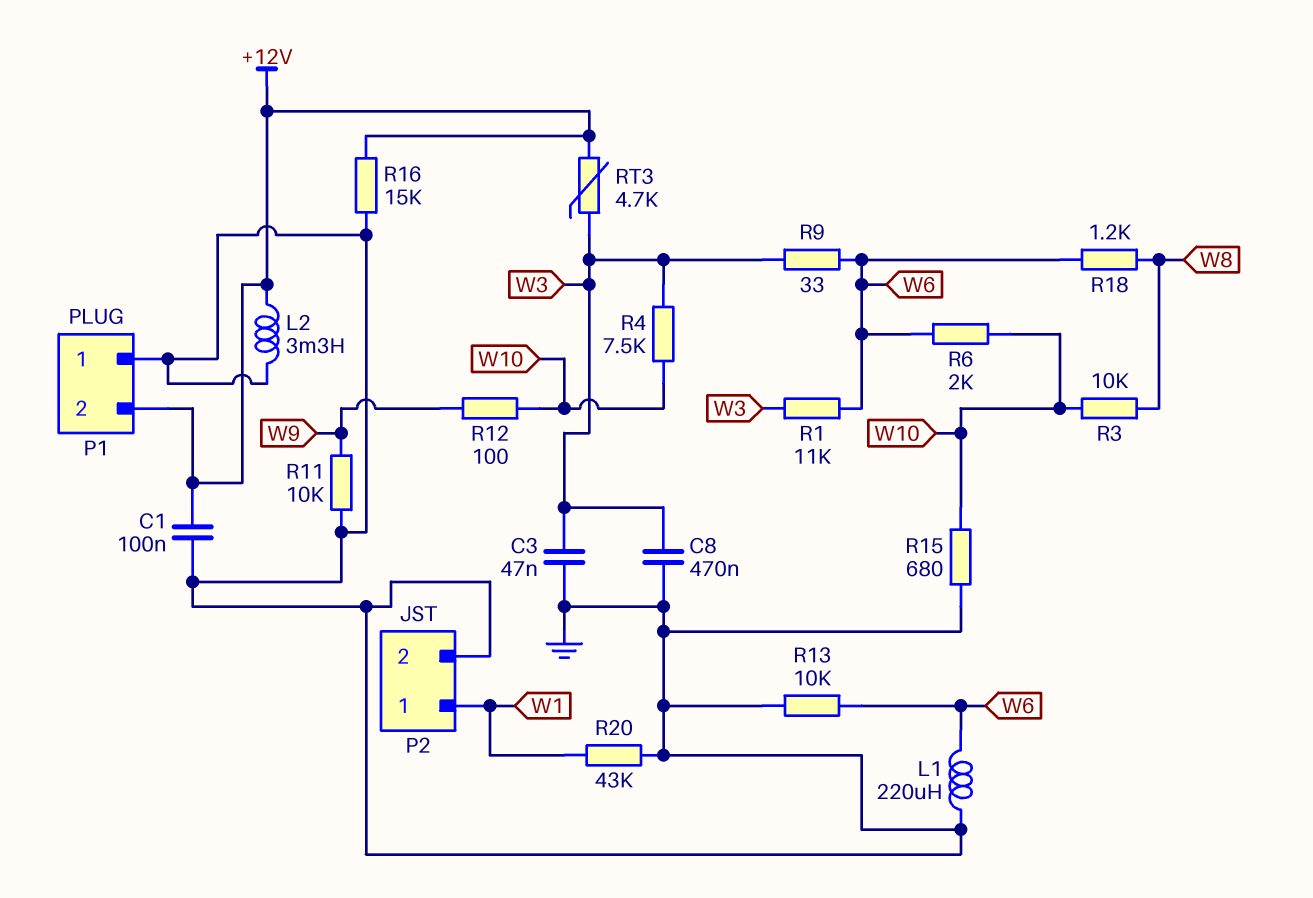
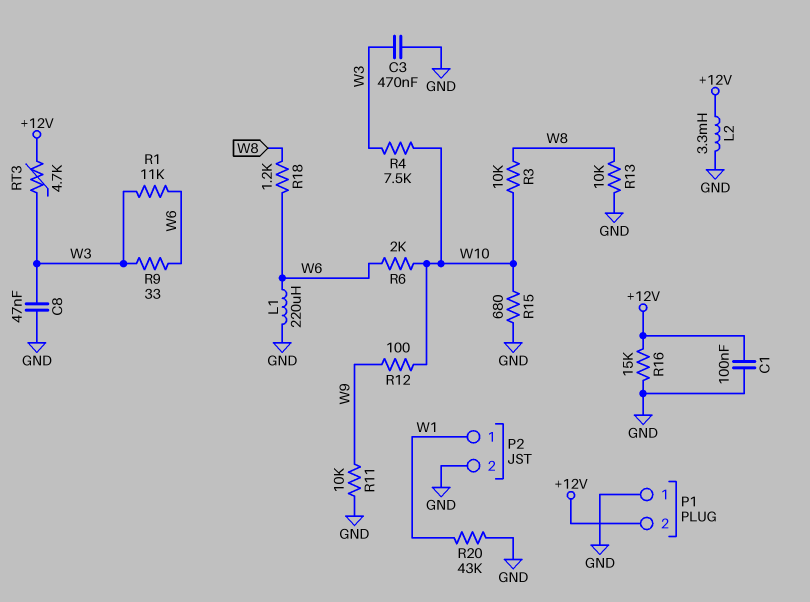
C3: 47nF (GND, W3) -> 470nF (GND, W3)
C8: 470nF (GND, W3) -> 47nF (GND, W3)
R13: 10k (GND, W6) -> 10k (GND, W8)

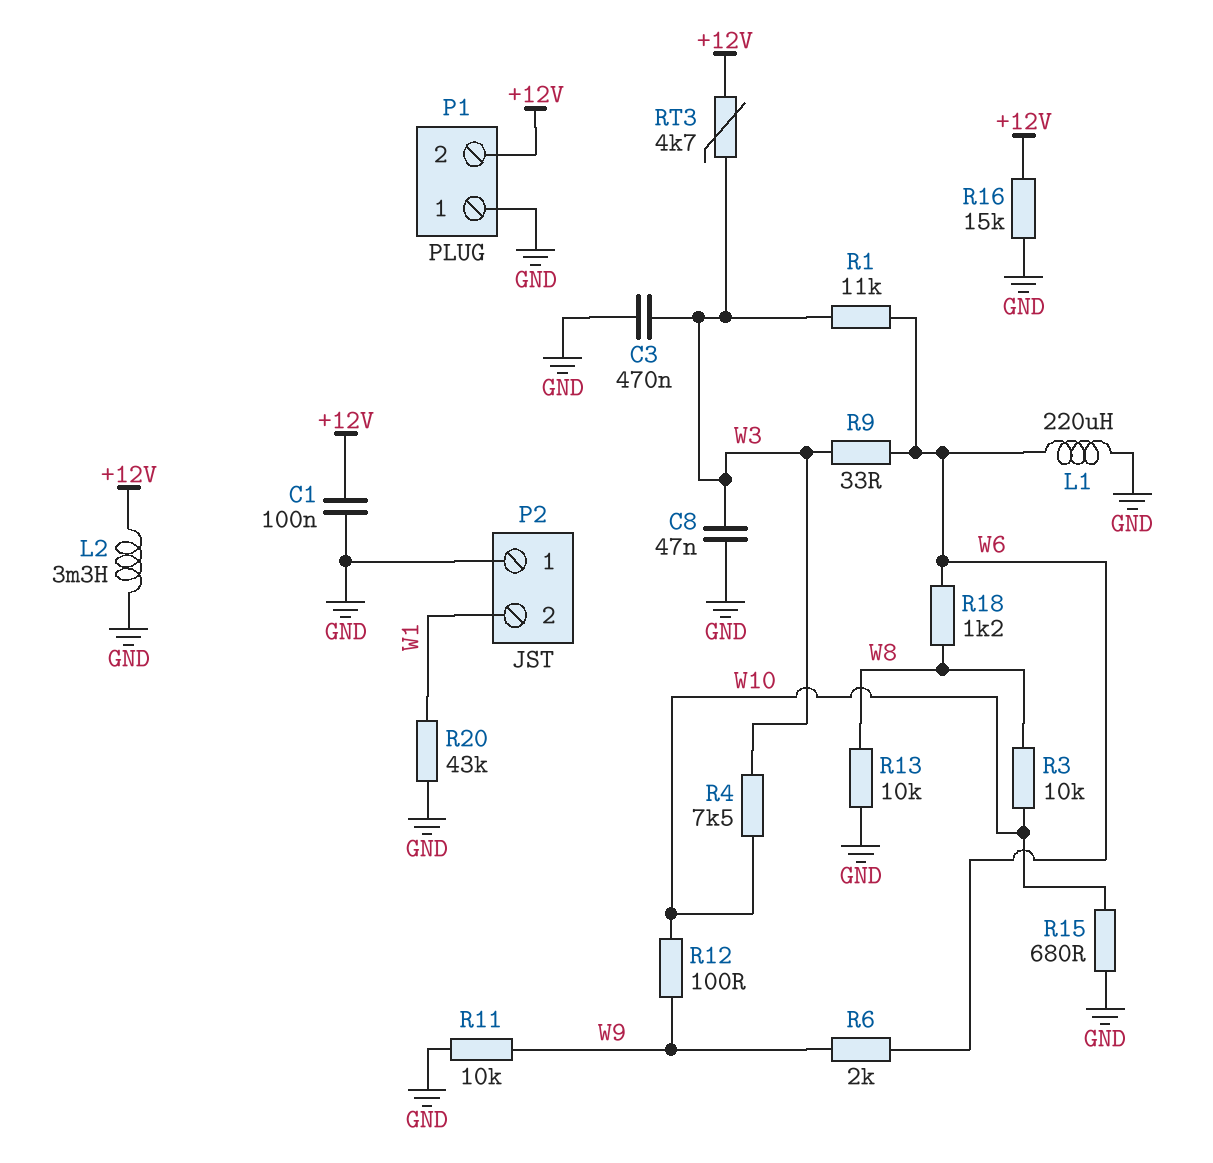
P2 pin 1: W1 -> GND
P2 pin 2: GND -> W1
R6: 2k (W6, W10) -> 2k (W6, W9)

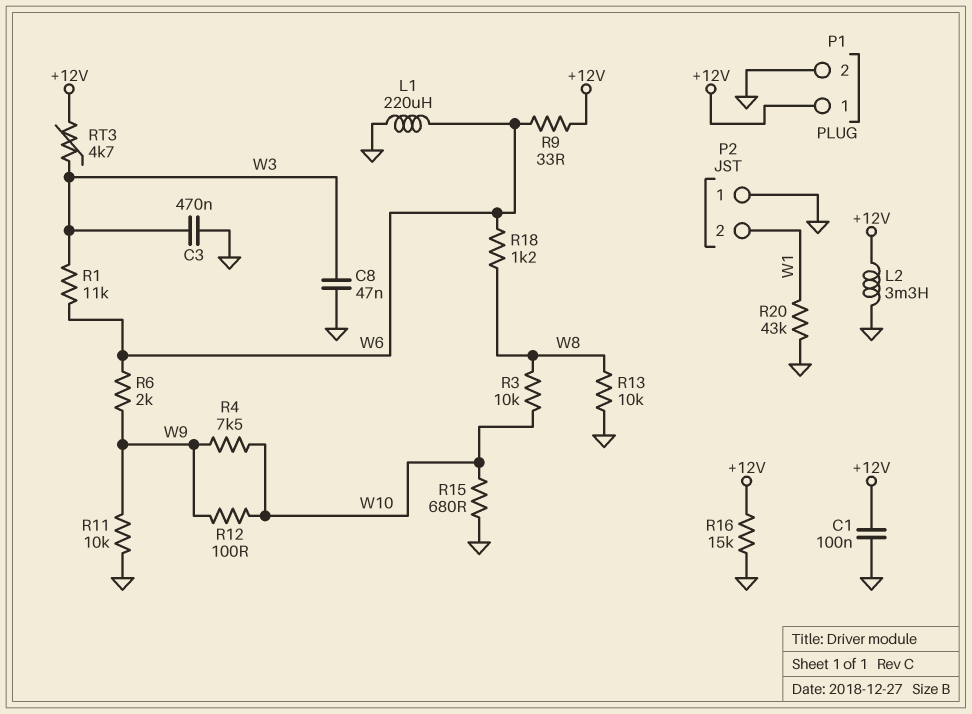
P1 pin 1: GND -> +12V
P1 pin 2: +12V -> GND
R4: 7.5k (W3, W10) -> 7.5k (W9, W10)
R9: 33 (W3, W6) -> 33 (+12V, W6)

